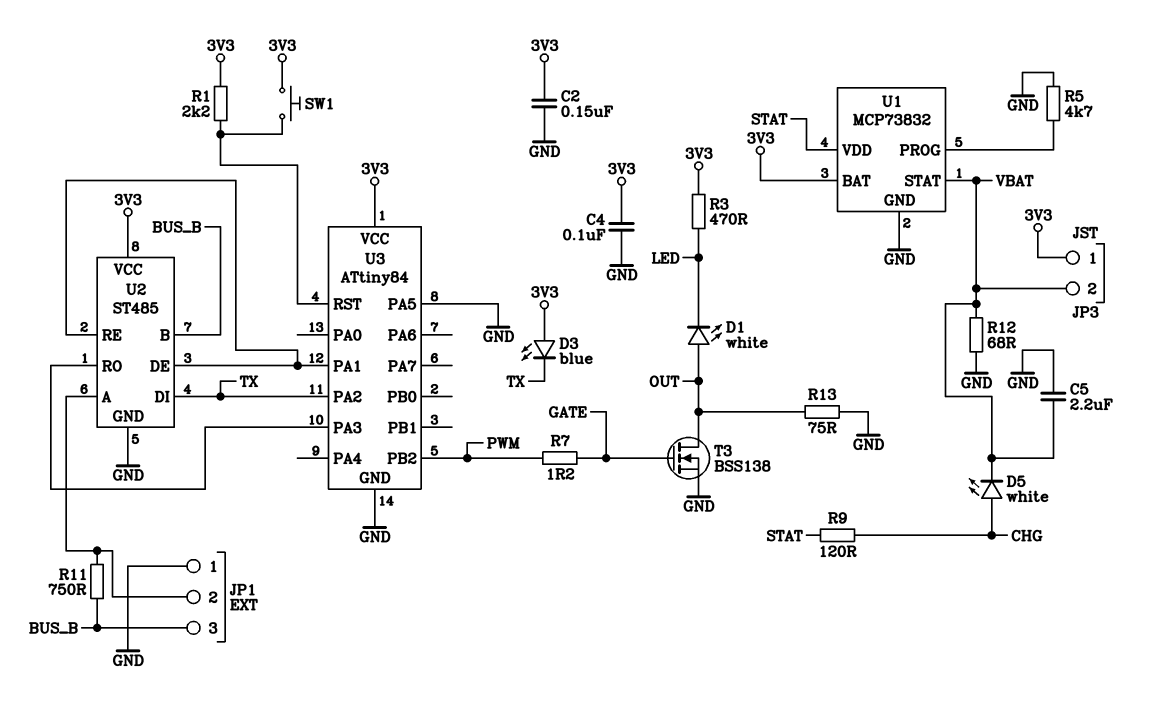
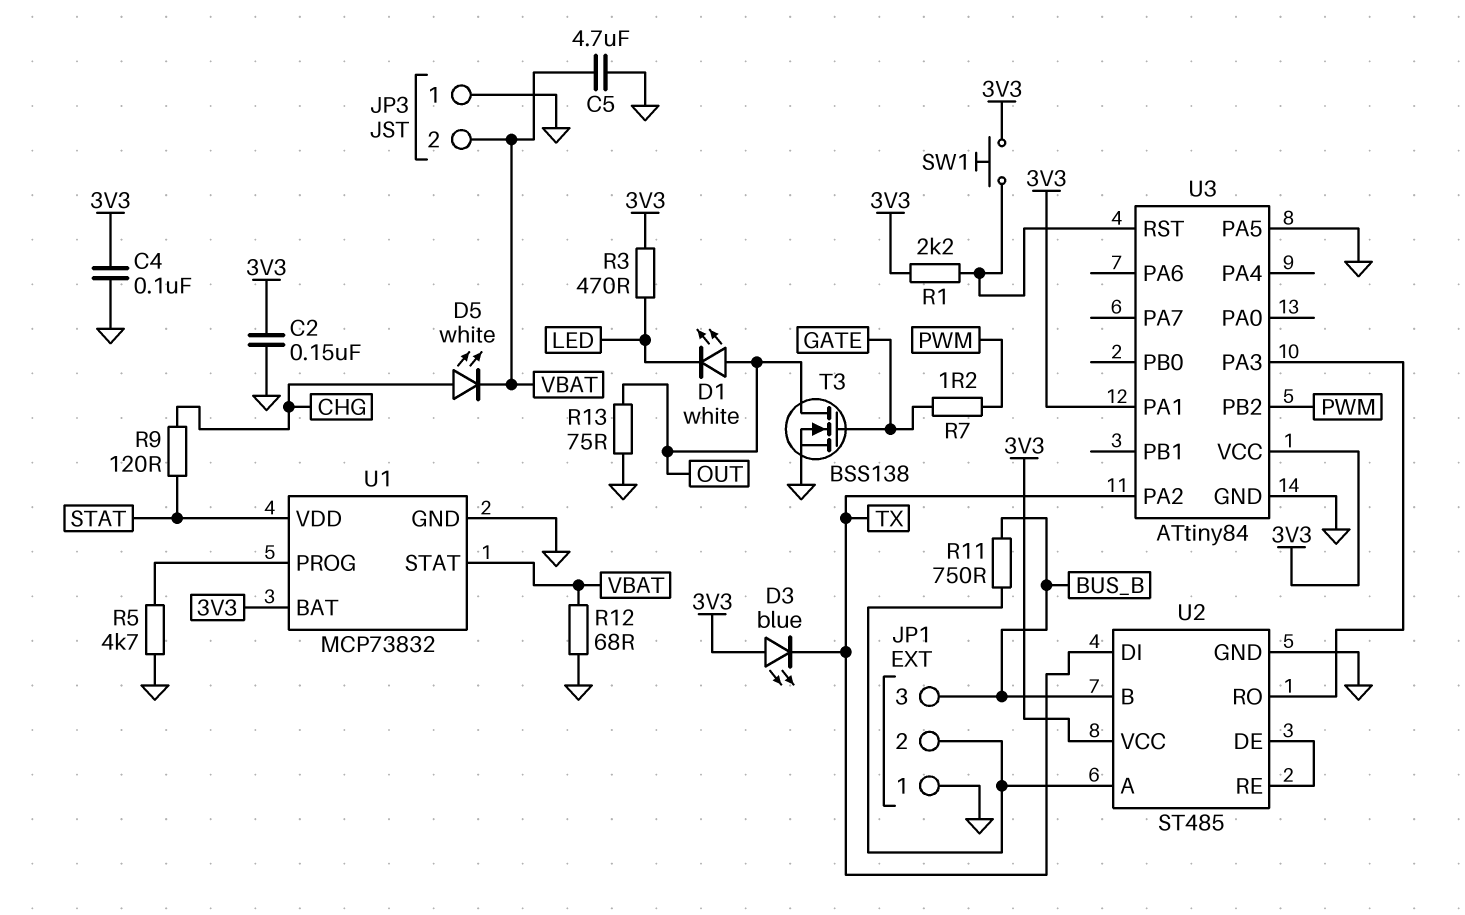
C5: 2.2uF (GND, VBAT) -> 4.7uF (GND, VBAT)
JP3 pin 1: 3V3 -> GND
U3 pin PA1: U2/DE -> 3V3

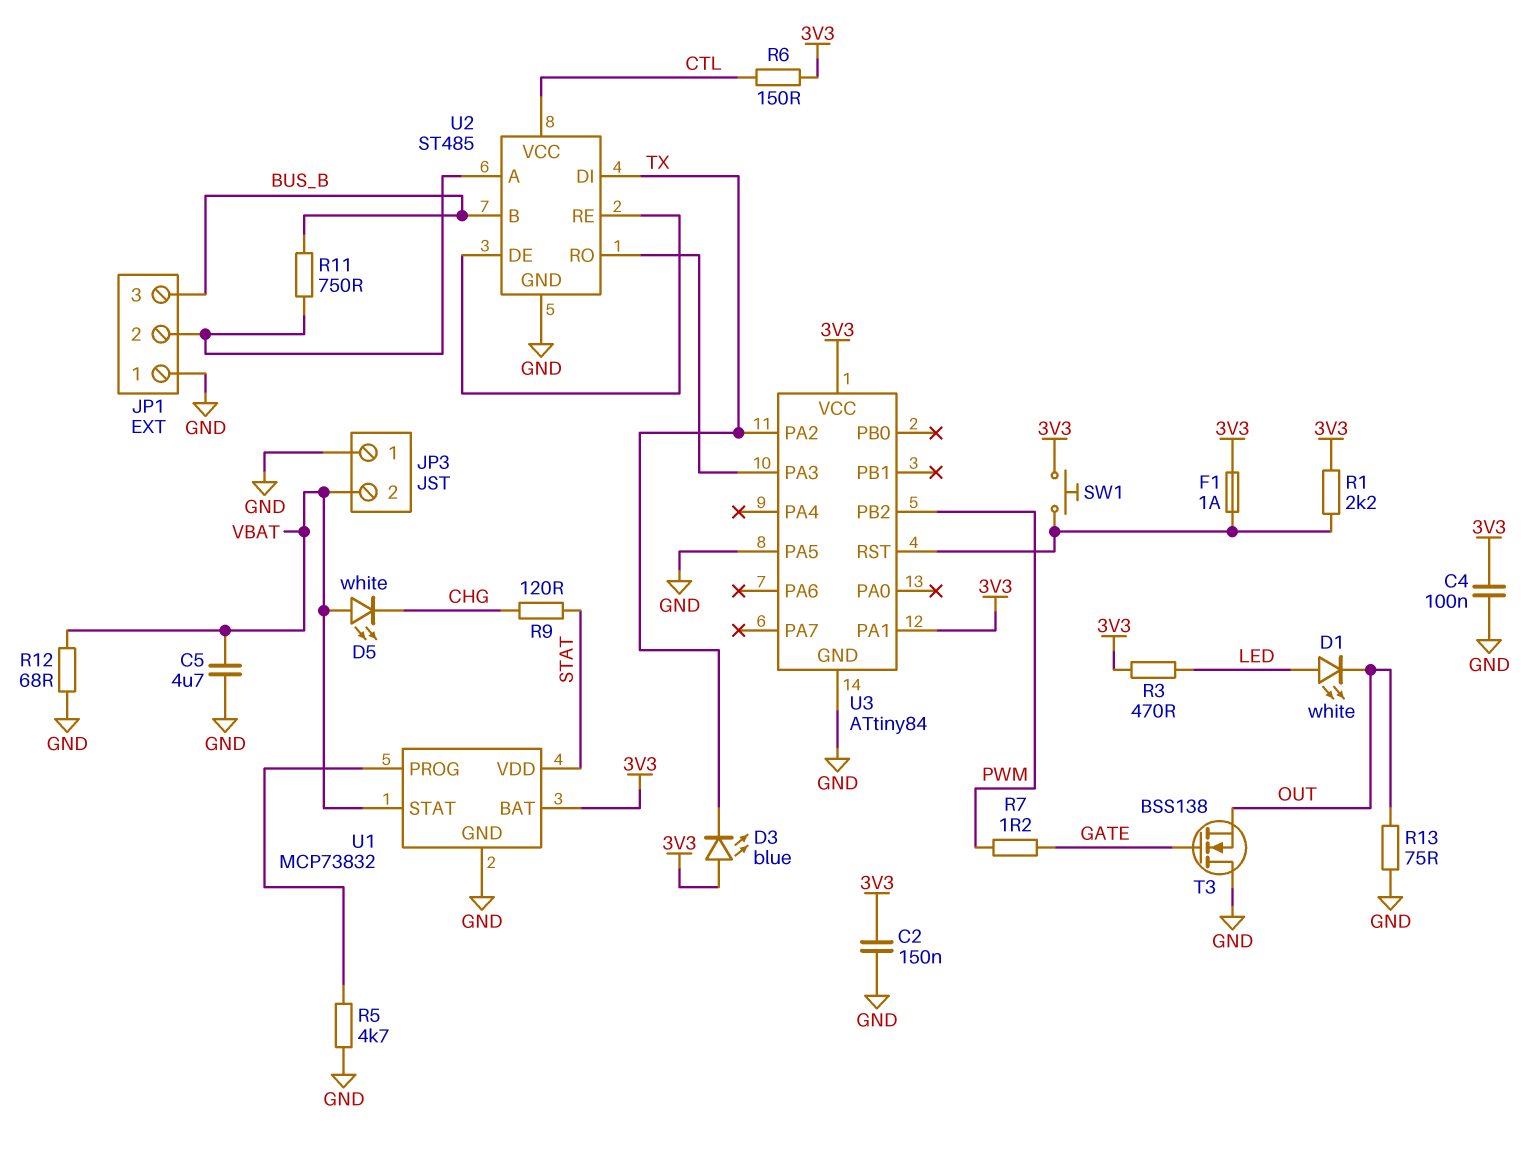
D1: LED white (A OUT, K LED) -> LED white (A LED, K OUT)
D5: LED white (A CHG, K VBAT) -> LED white (A VBAT, K CHG)
F1: none -> 1A (3V3, U3/RST)
R6: none -> 150 (3V3, CTL)
T3: NMOS BSS138 (G GATE, D OUT, S GND) -> NMOS BSS138 (G GATE, D GND, S OUT)
U2 pin VCC: 3V3 -> CTL

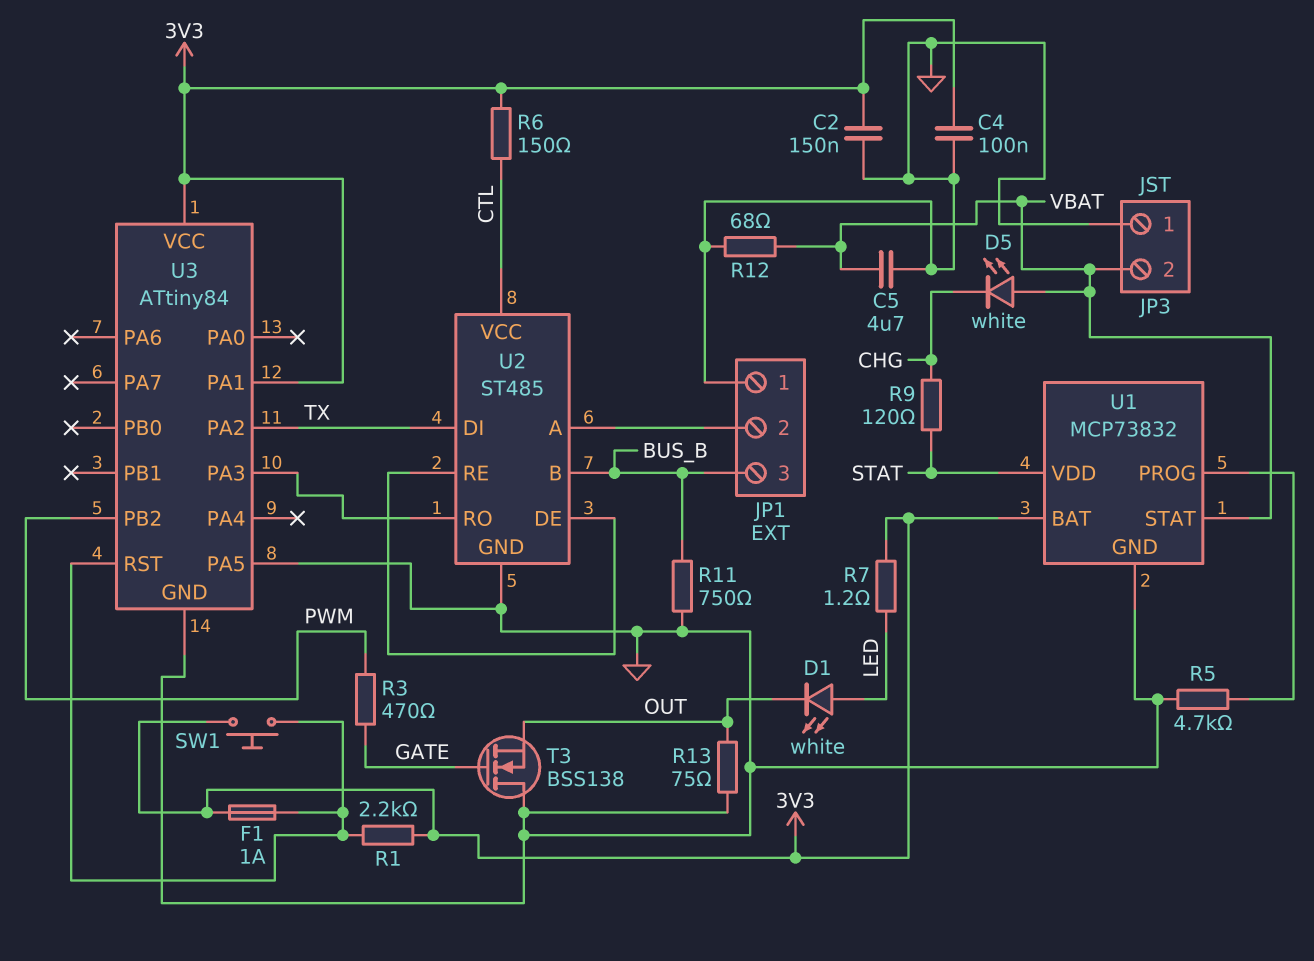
D3: LED blue (A 3V3, K TX) -> none
R3: 470 (3V3, LED) -> 470 (GATE, PWM)
R7: 1.2 (GATE, PWM) -> 1.2 (3V3, LED)
R11: 750 (BUS_B, JP1/2) -> 750 (BUS_B, GND)

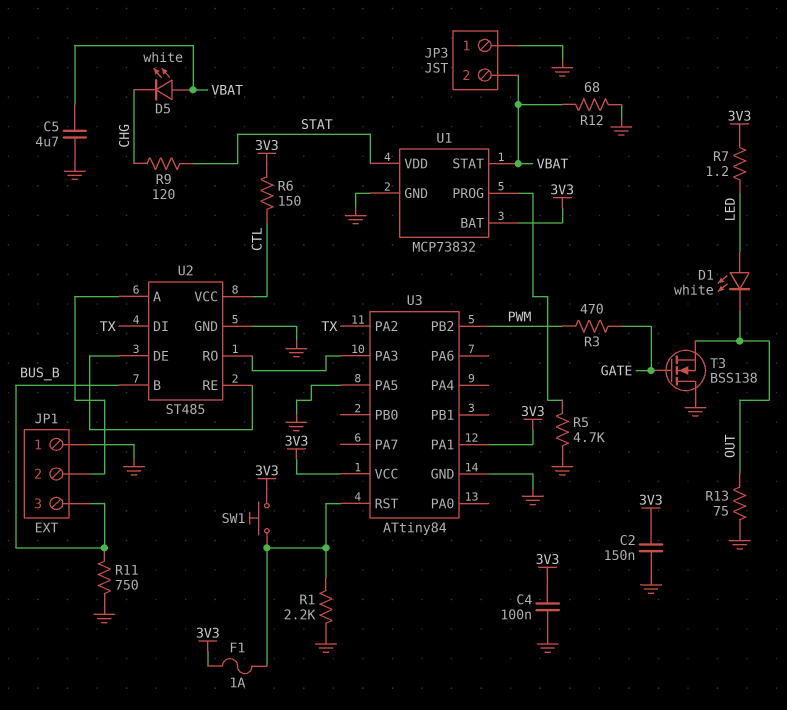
R1: 2.2k (3V3, U3/RST) -> 2.2k (GND, U3/RST)

